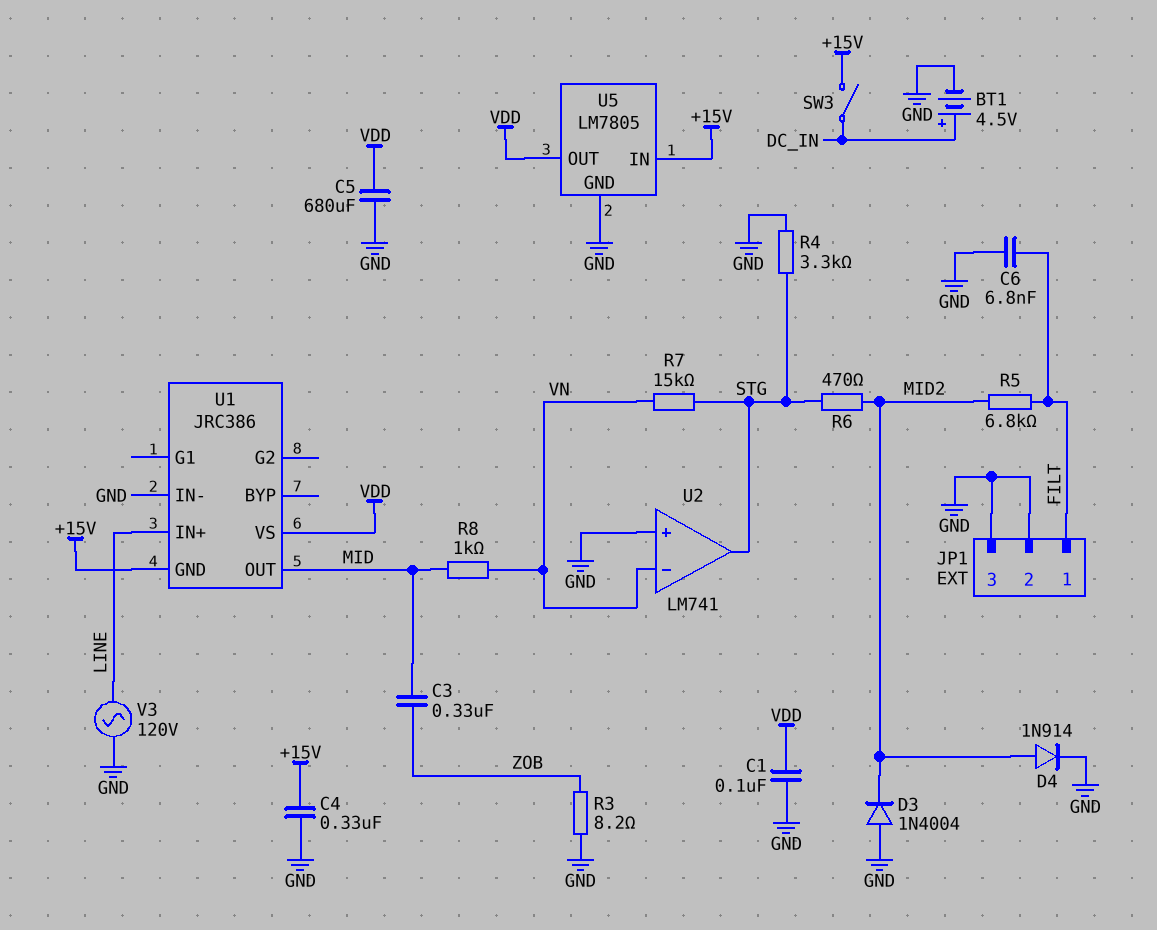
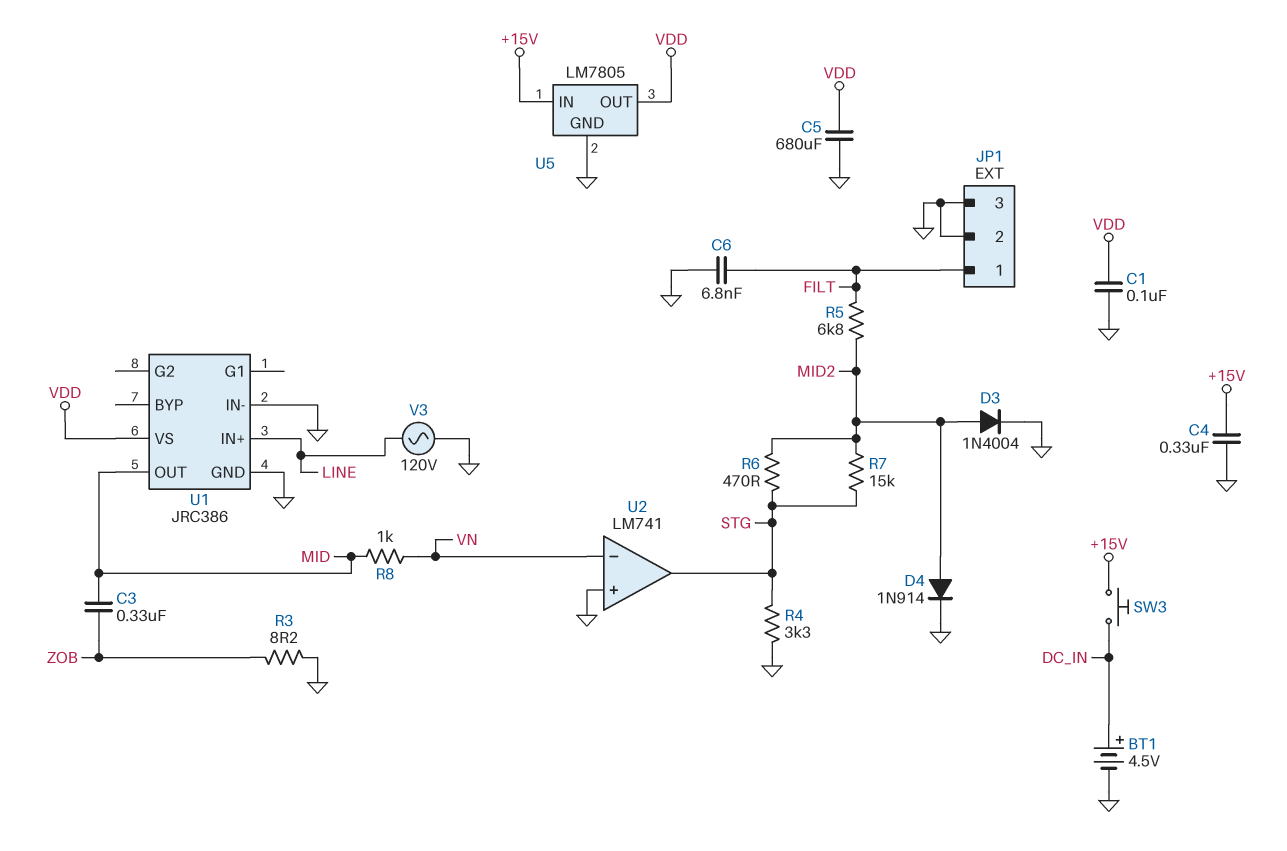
D3: diode 1N4004 (A GND, K MID2) -> diode 1N4004 (A MID2, K GND)
R7: 15k (STG, VN) -> 15k (MID2, STG)
SW3: switch (+15V, DC_IN) -> button (+15V, DC_IN)
U1 pin GND: +15V -> GND

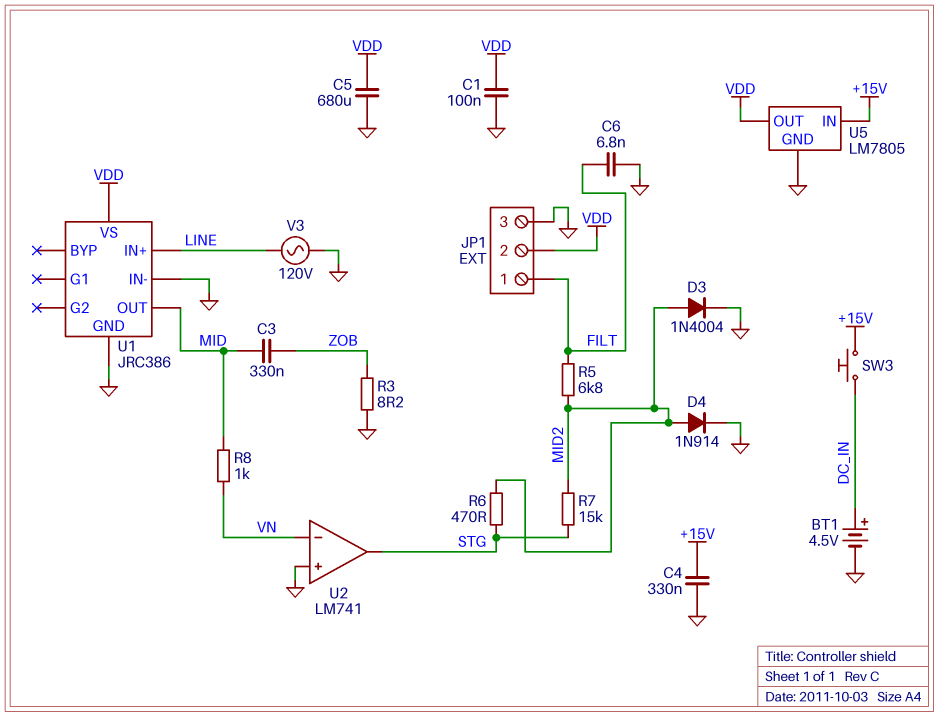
JP1 pin 2: GND -> VDD
R4: 3.3k (GND, STG) -> none

